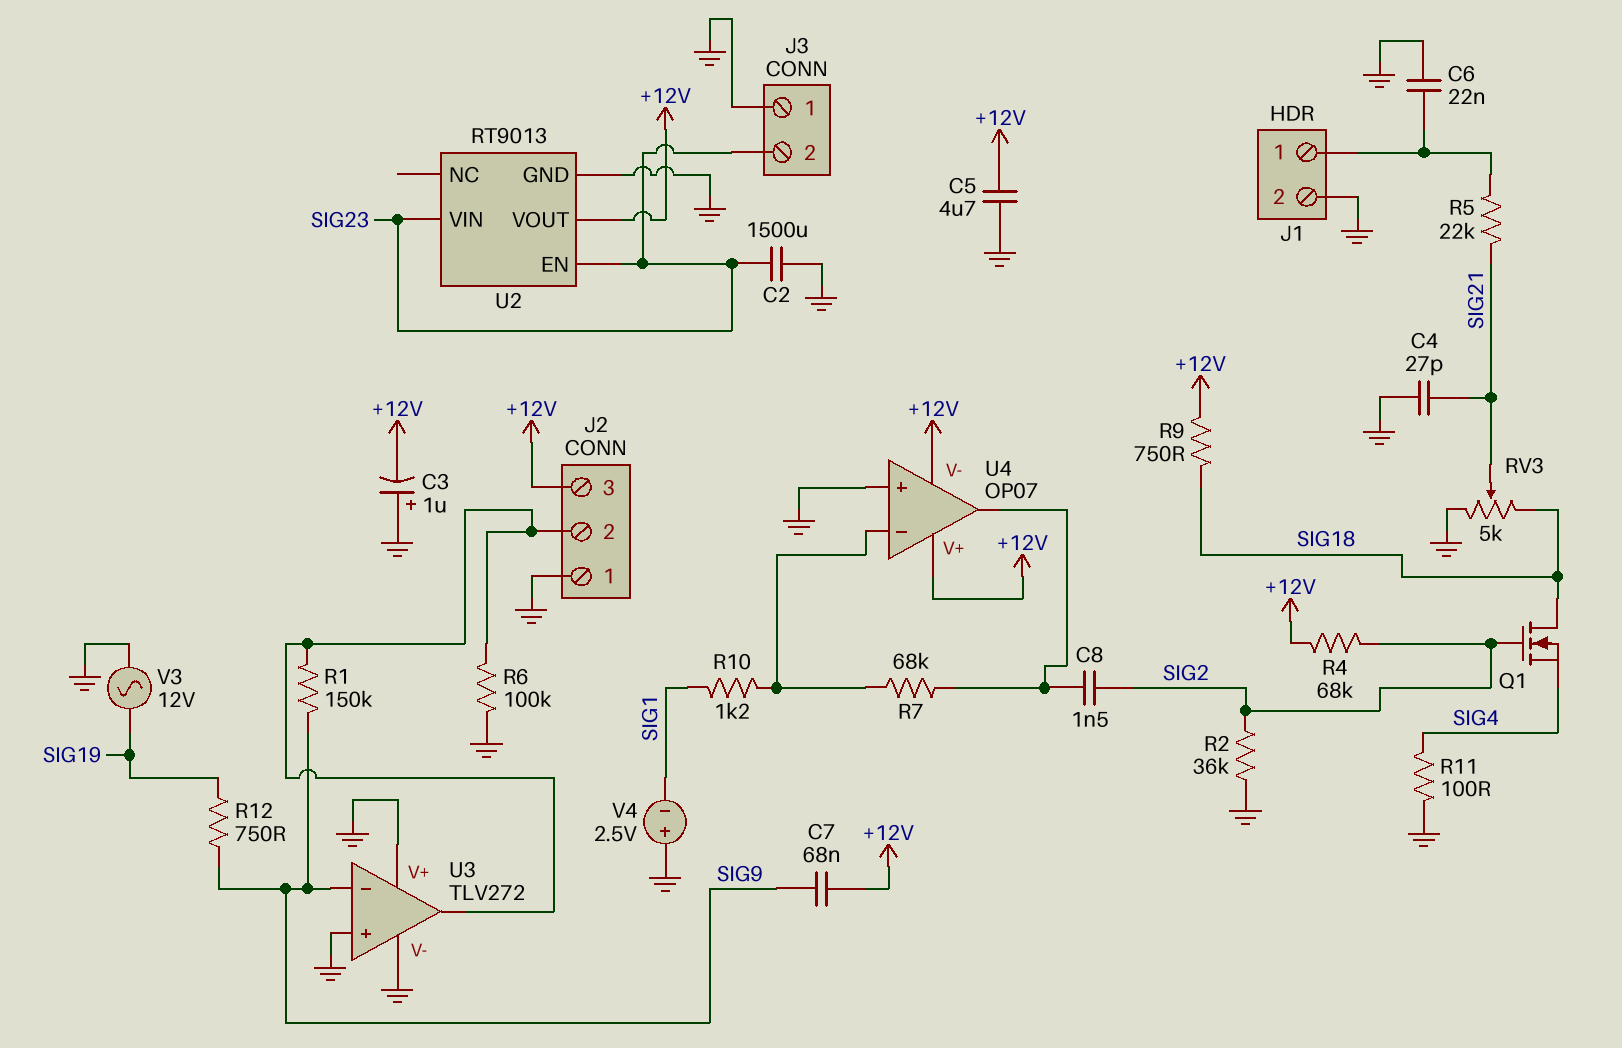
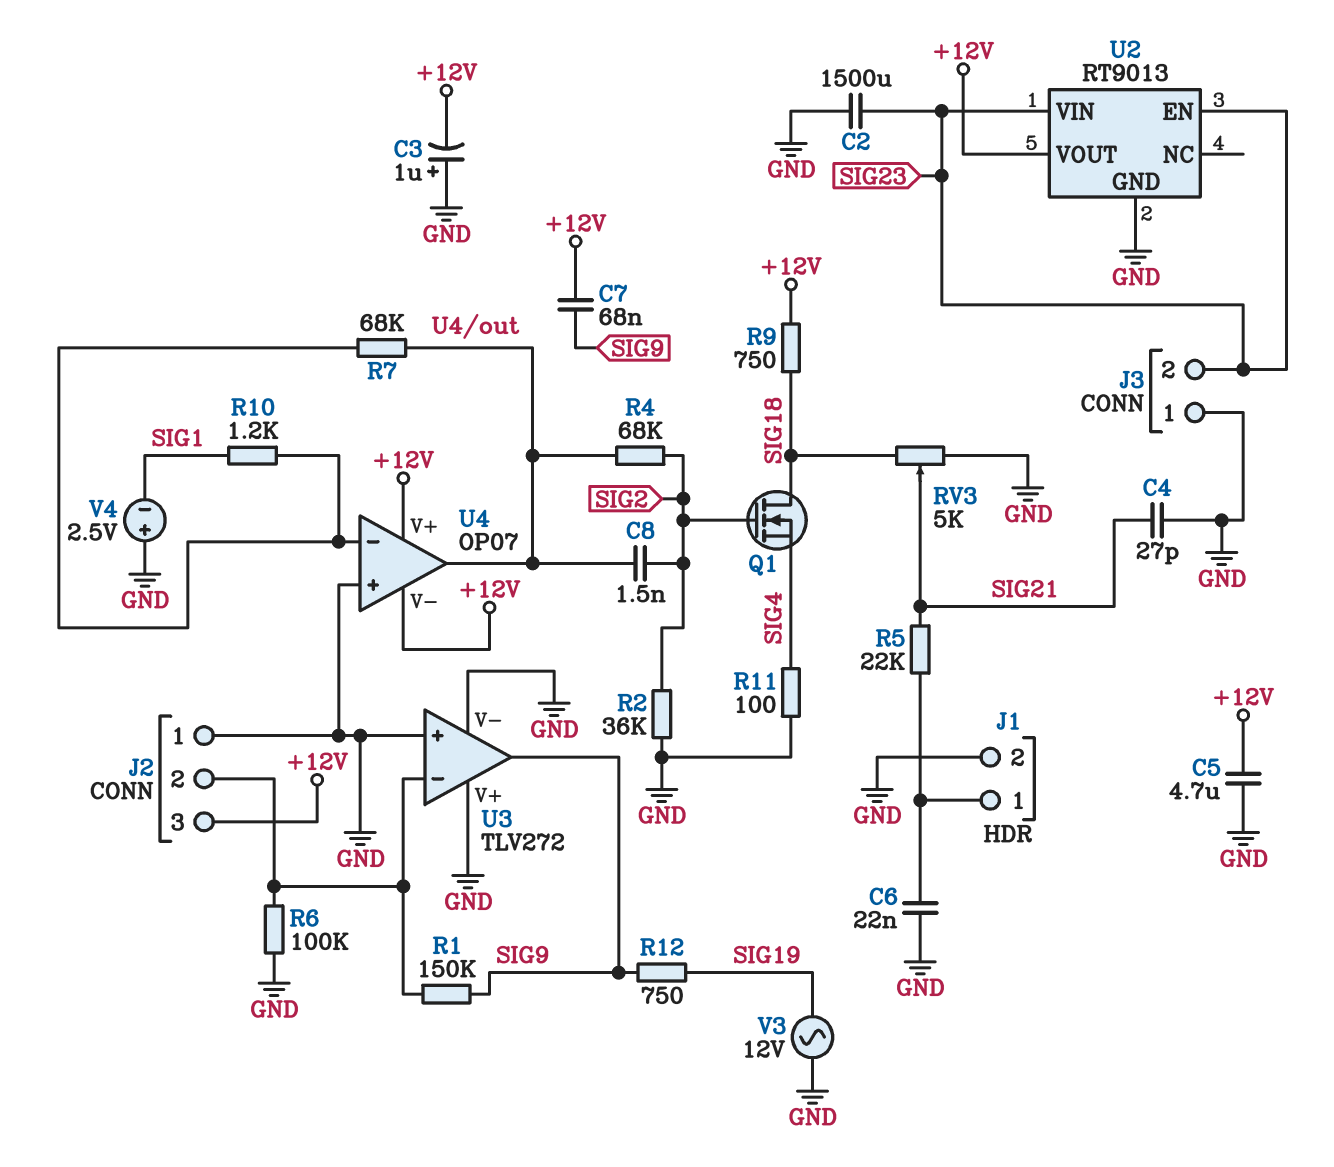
R4: 68k (+12V, SIG2) -> 68k (SIG2, U4/out)
U3 pin in-: SIG9 -> J2/2
U3 pin out: J2/2 -> SIG9

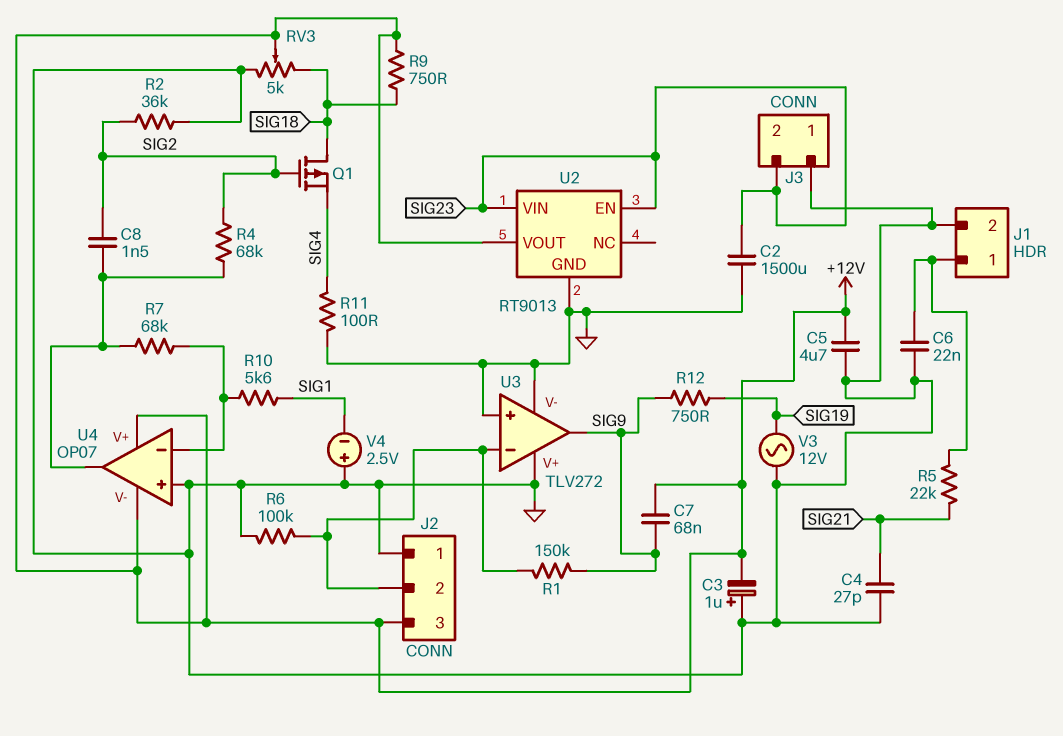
Q1: NMOS (G SIG2, D SIG18, S SIG4) -> PMOS (G SIG2, D SIG18, S SIG4)
R10: 1.2k (SIG1, U4/in-) -> 5.6k (SIG1, U4/in-)
RV3: 5k (GND, SIG18, wiper SIG21) -> 5k (GND, SIG18, wiper +12V)

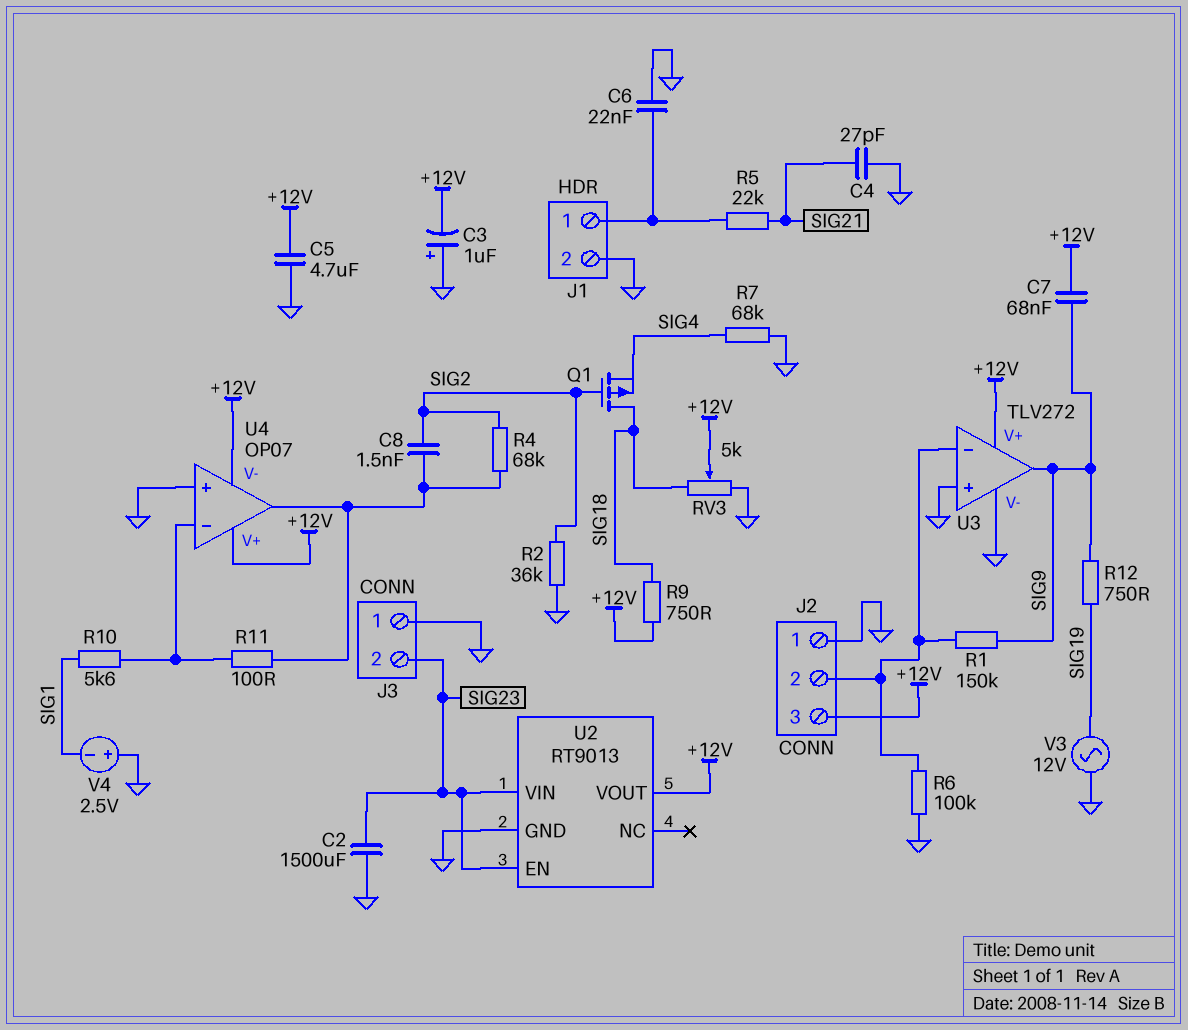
R7: 68k (U4/in-, U4/out) -> 68k (GND, SIG4)
R11: 100 (GND, SIG4) -> 100 (U4/in-, U4/out)
U3 pin V+: GND -> +12V

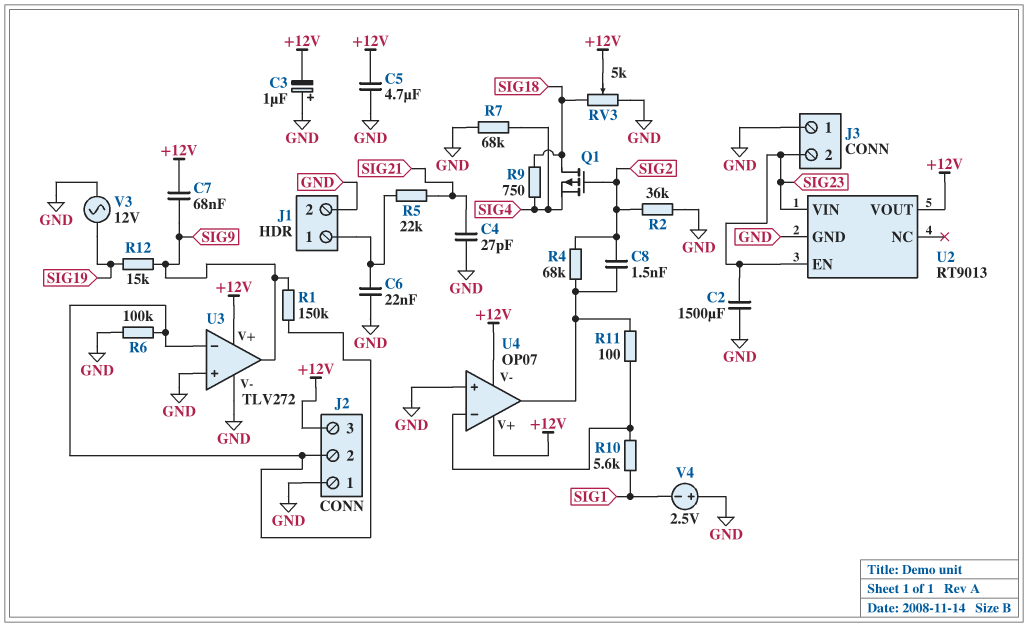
R9: 750 (+12V, SIG18) -> 750 (SIG4, SIG18)
R12: 750 (SIG9, SIG19) -> 15k (SIG9, SIG19)

